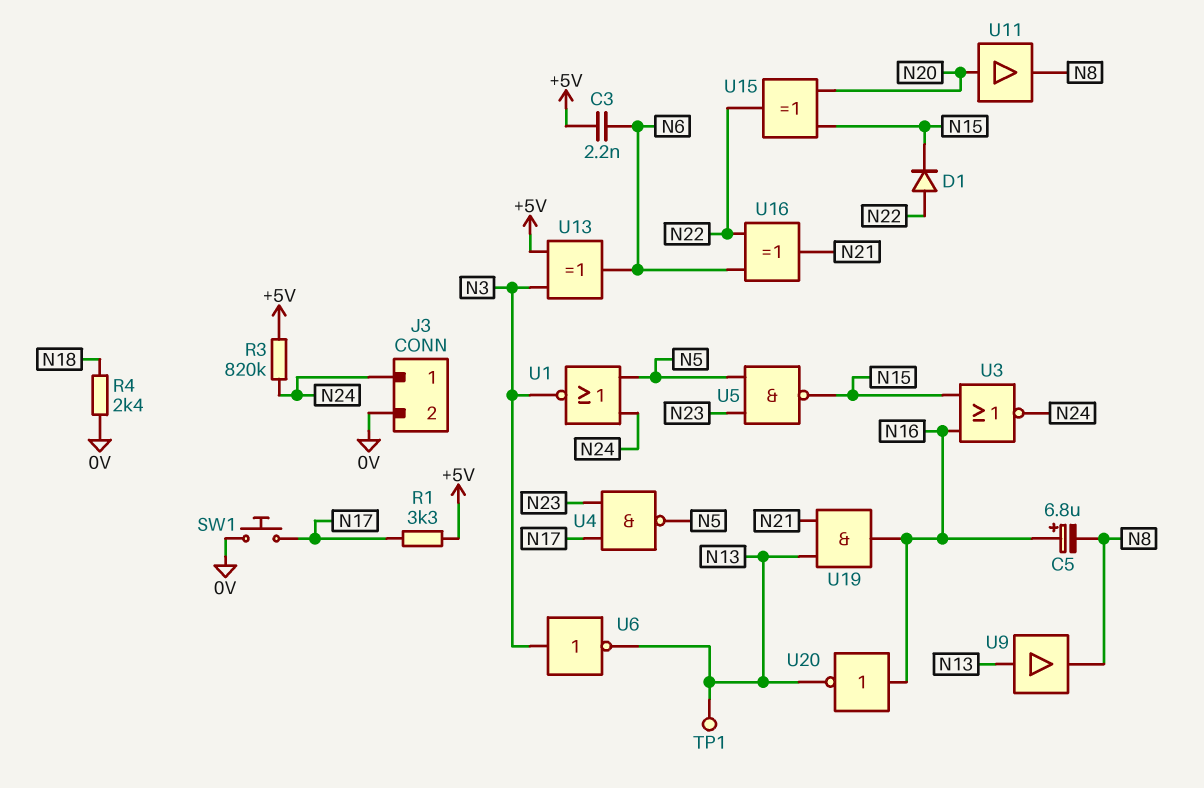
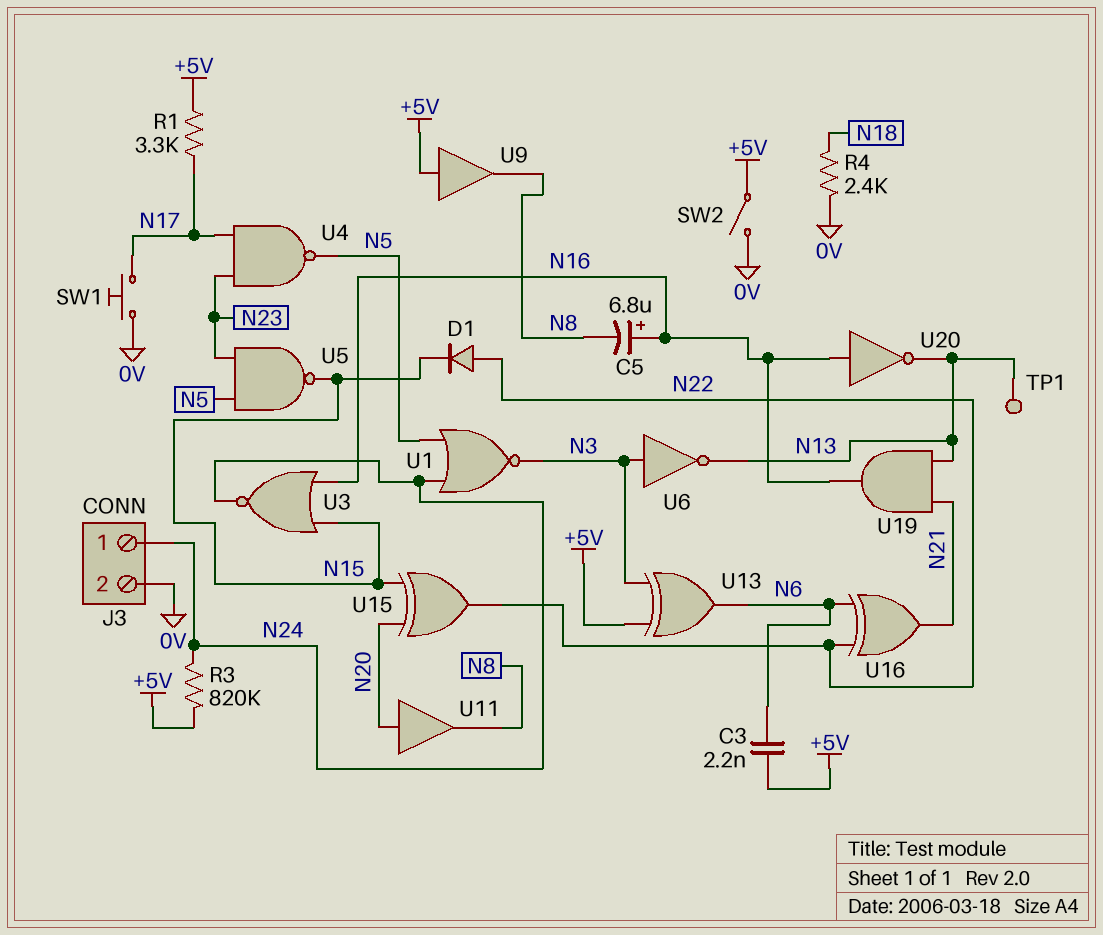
SW2: none -> switch (+5V, 0V)
U9: buffer (in N13, out N8) -> buffer (in +5V, out N8)

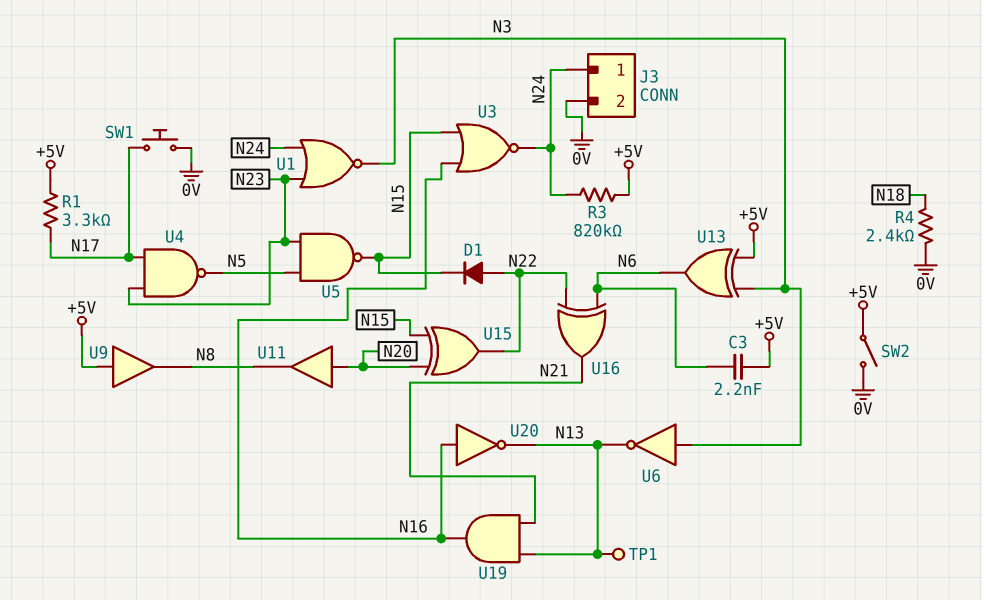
C5: 6.8uF (plus N16, minus N8) -> none
U1: NOR (in N5, in N24, out N3) -> NOR (in N23, in N24, out N3)

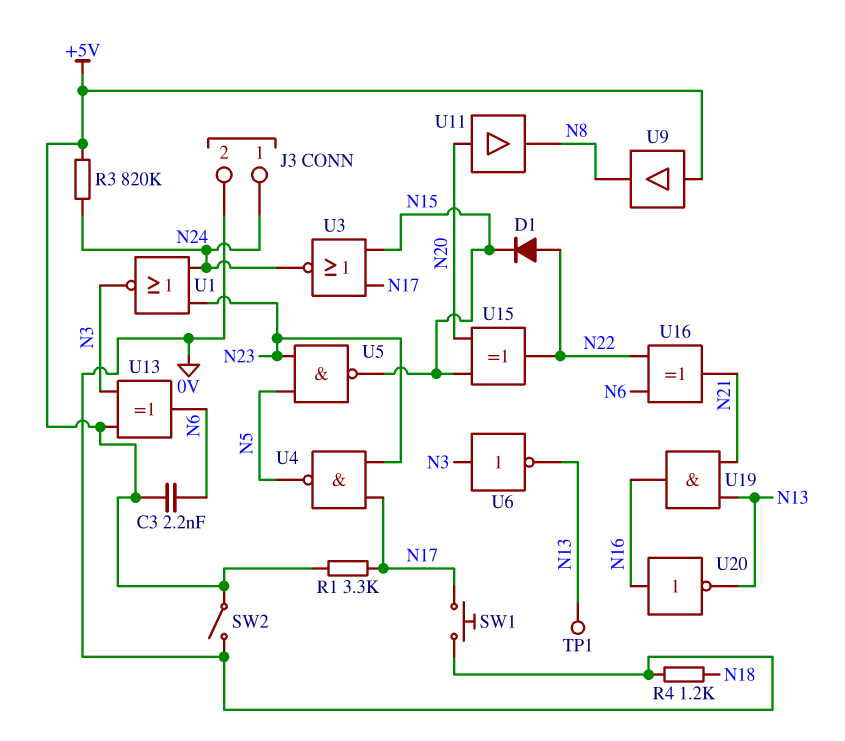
R4: 2.4k (0V, N18) -> 1.2k (0V, N18)
U3: NOR (in N15, in N16, out N24) -> NOR (in N15, in N17, out N24)

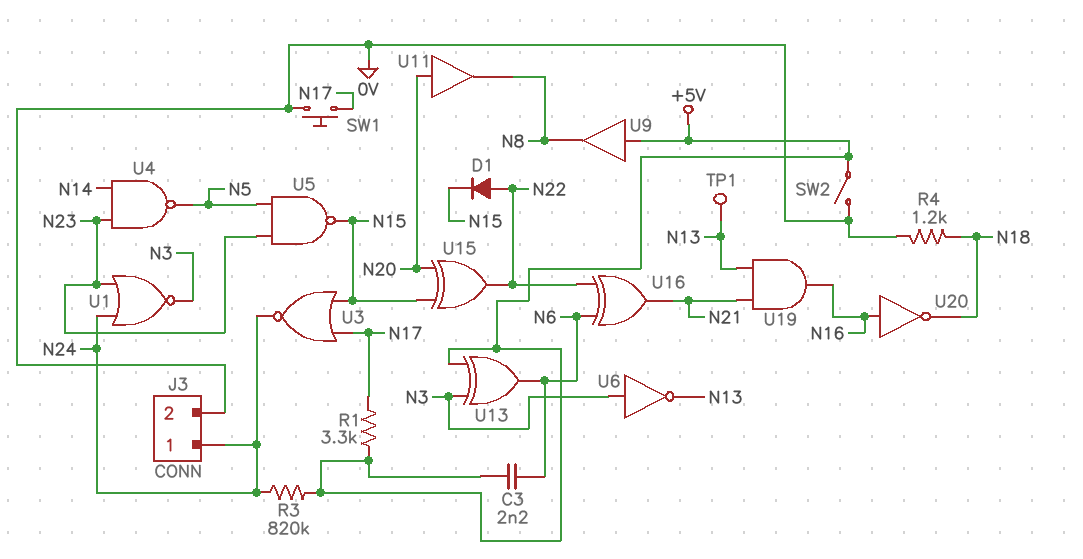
U4: NAND (in N17, in N23, out N5) -> NAND (in N14, in N23, out N5)
U20: NOT (in N16, out N13) -> NOT (in N16, out N18)

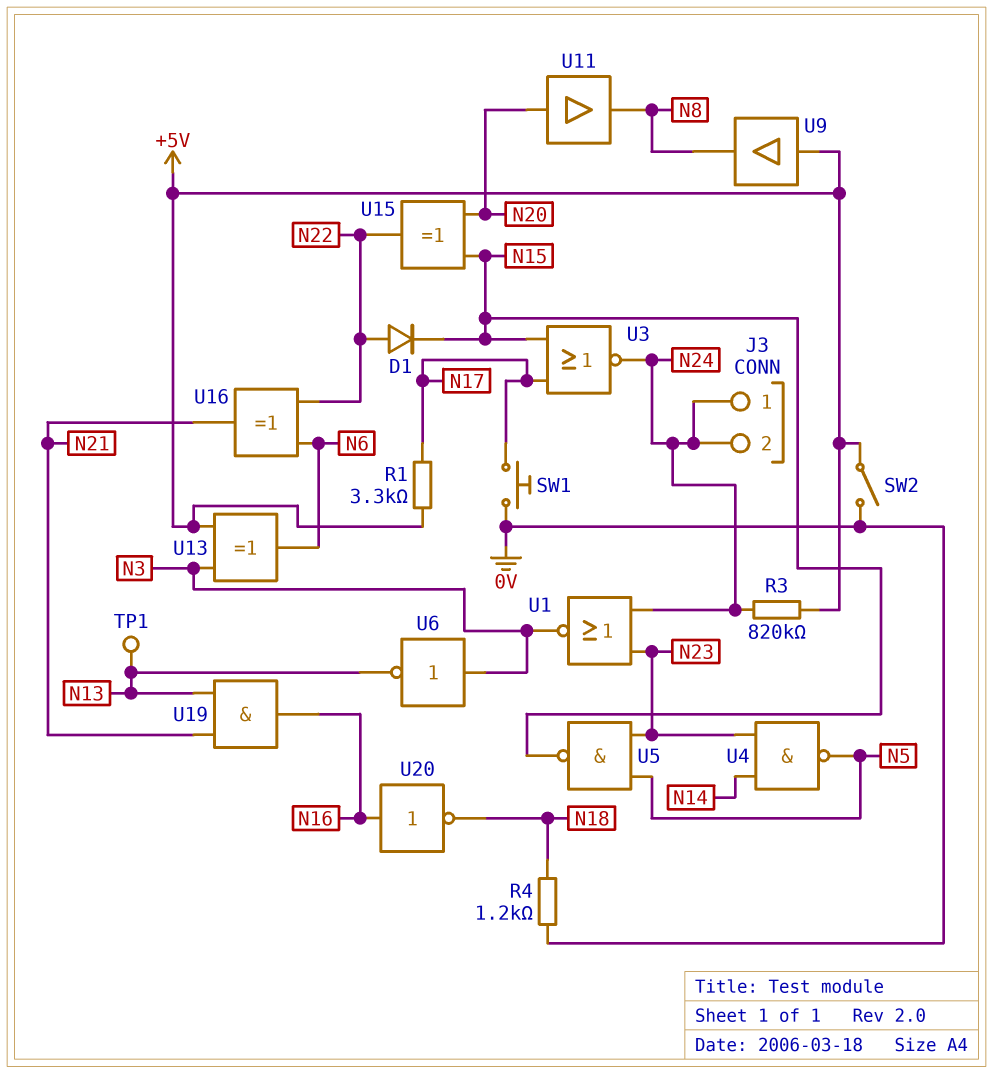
C3: 2.2nF (+5V, N6) -> none
J3 pin 2: 0V -> N24

